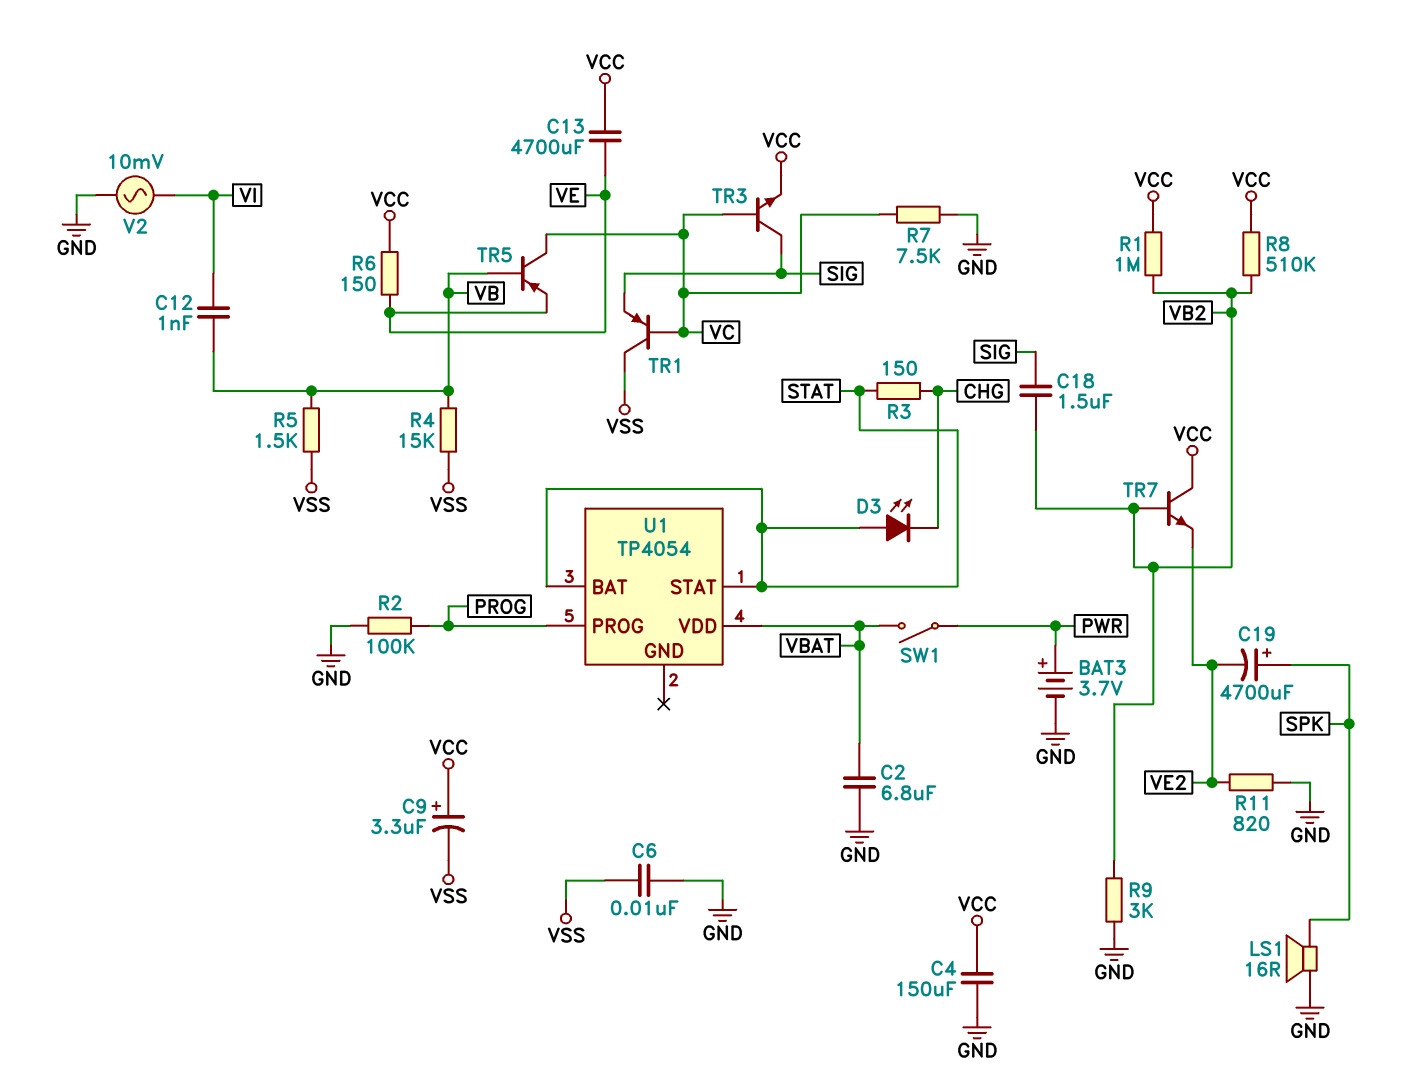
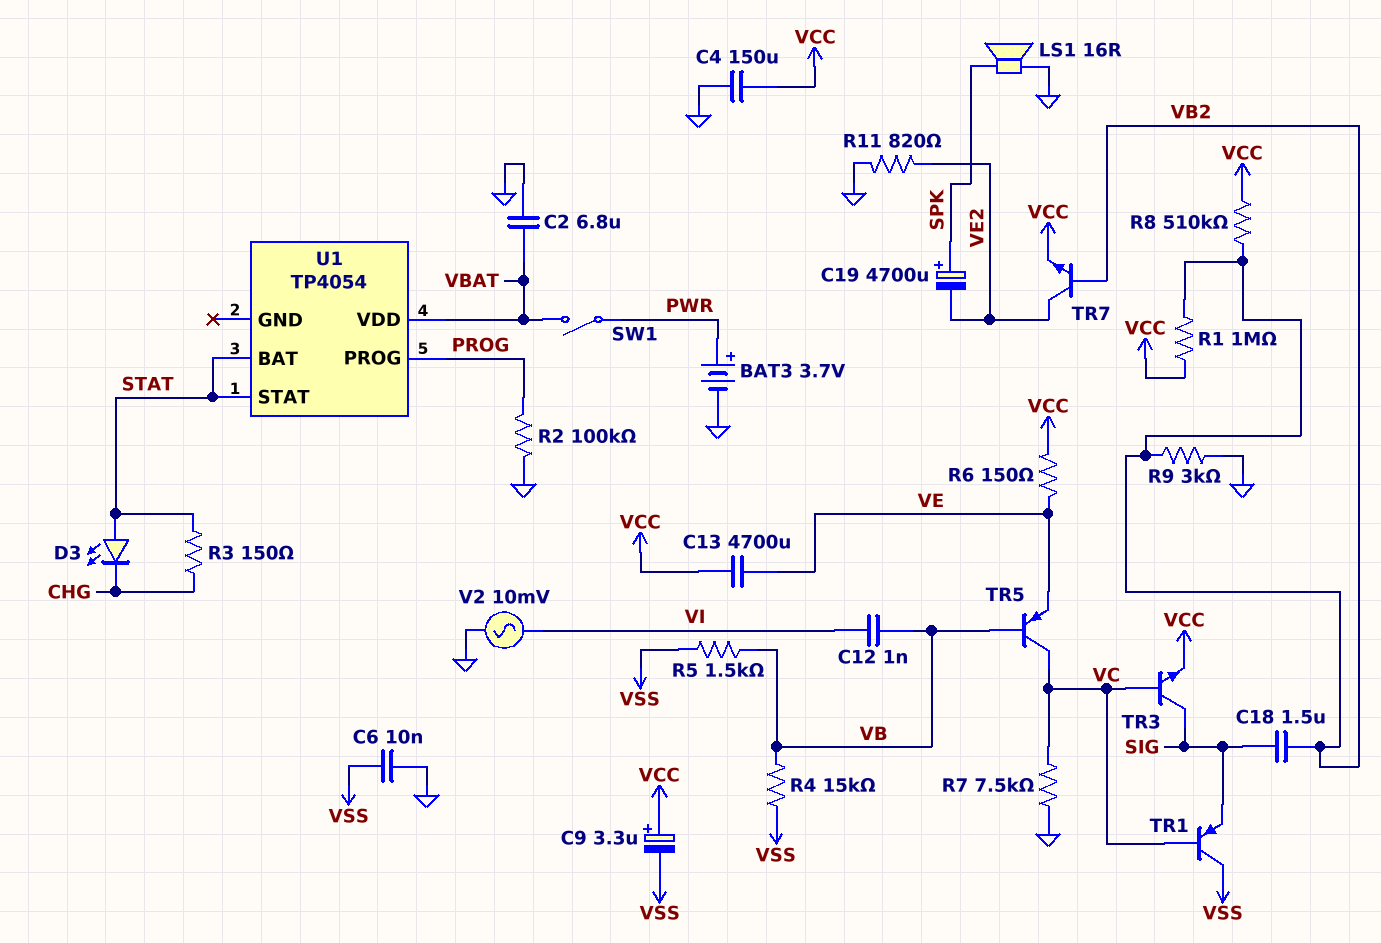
TR7: NPN (B VB2, C VCC, E VE2) -> NPN (B VB2, C VE2, E VCC)

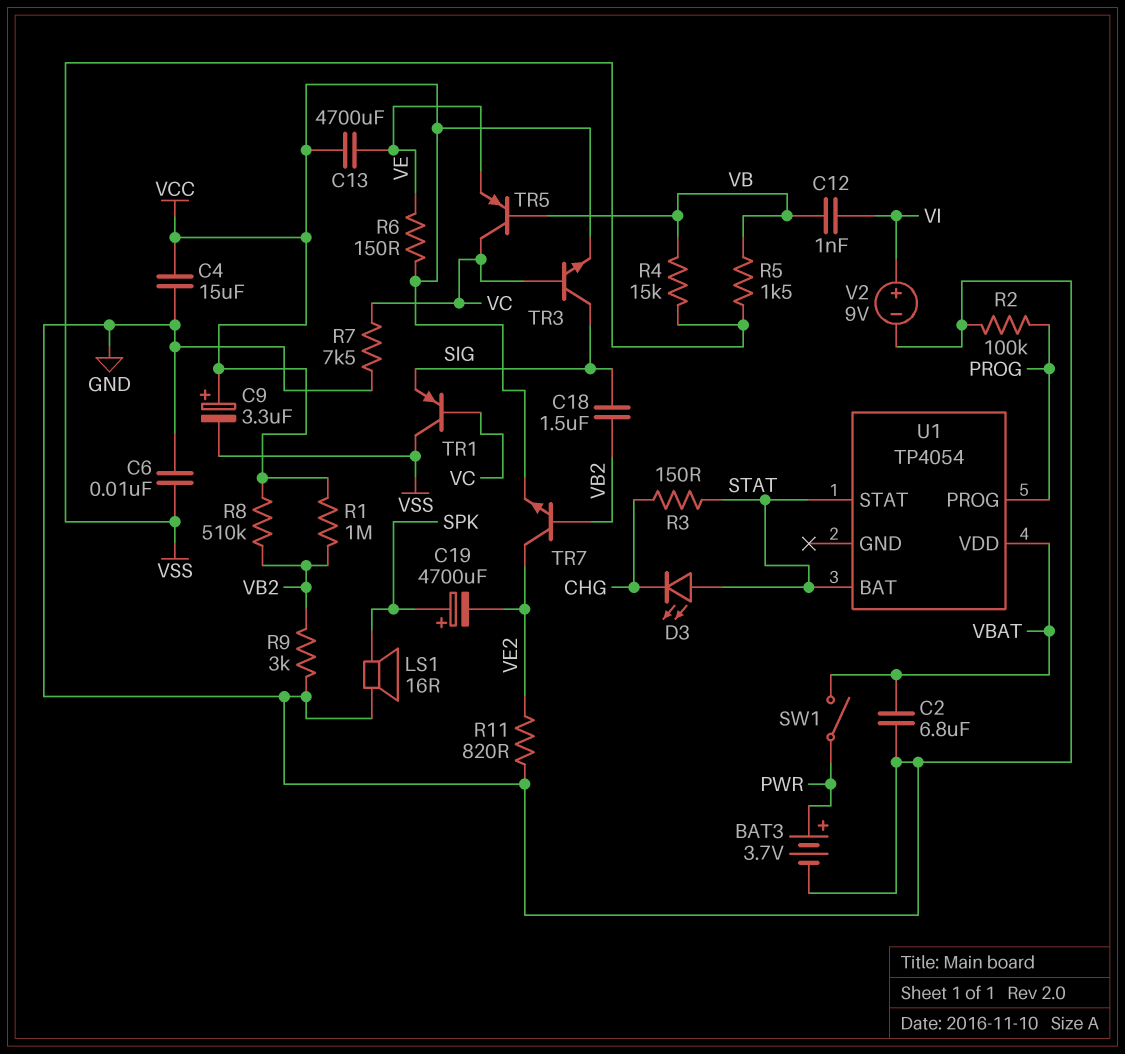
C4: 150uF (GND, VCC) -> 15uF (GND, VCC)
V2: AC 10mV (GND, VI) -> 9V (plus VI, minus GND)

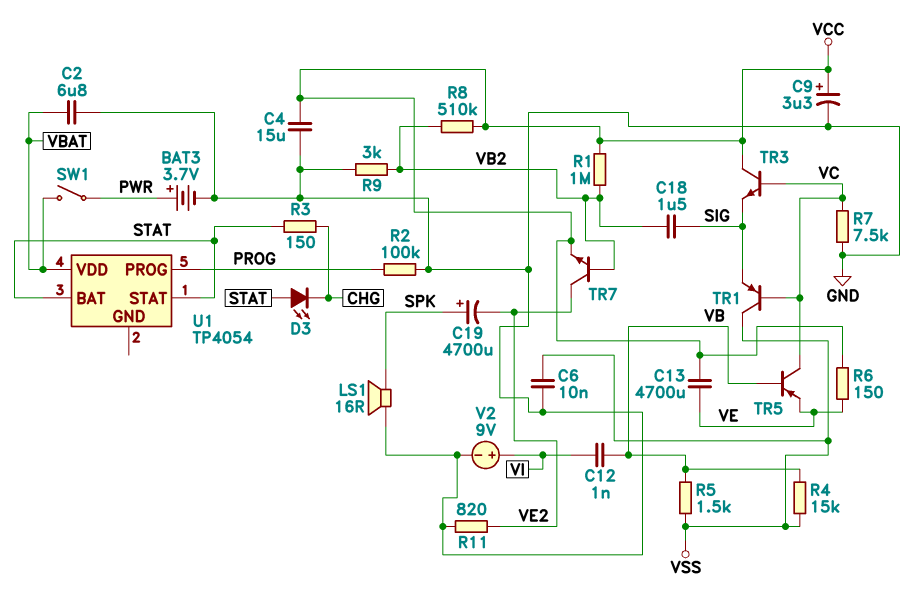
C9: 3.3uF (plus VCC, minus VSS) -> 3.3uF (plus VCC, minus GND)
TR3: NPN (B VC, C SIG, E VCC) -> NPN (B VC, C VCC, E SIG)

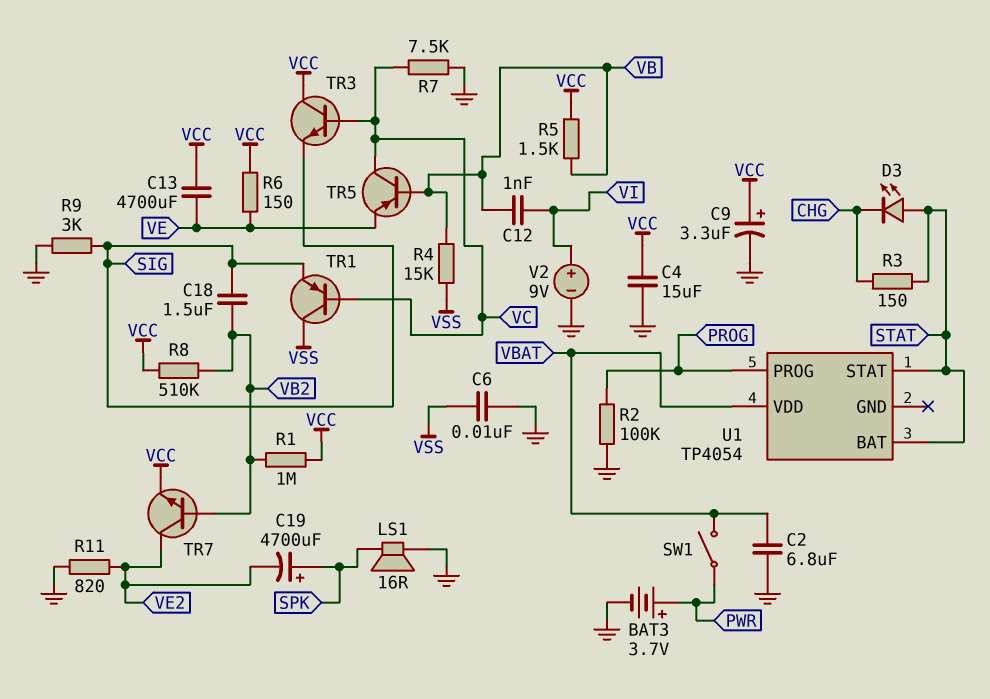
R5: 1.5k (VB, VSS) -> 1.5k (VB, VCC)
R9: 3k (GND, VB2) -> 3k (GND, SIG)

